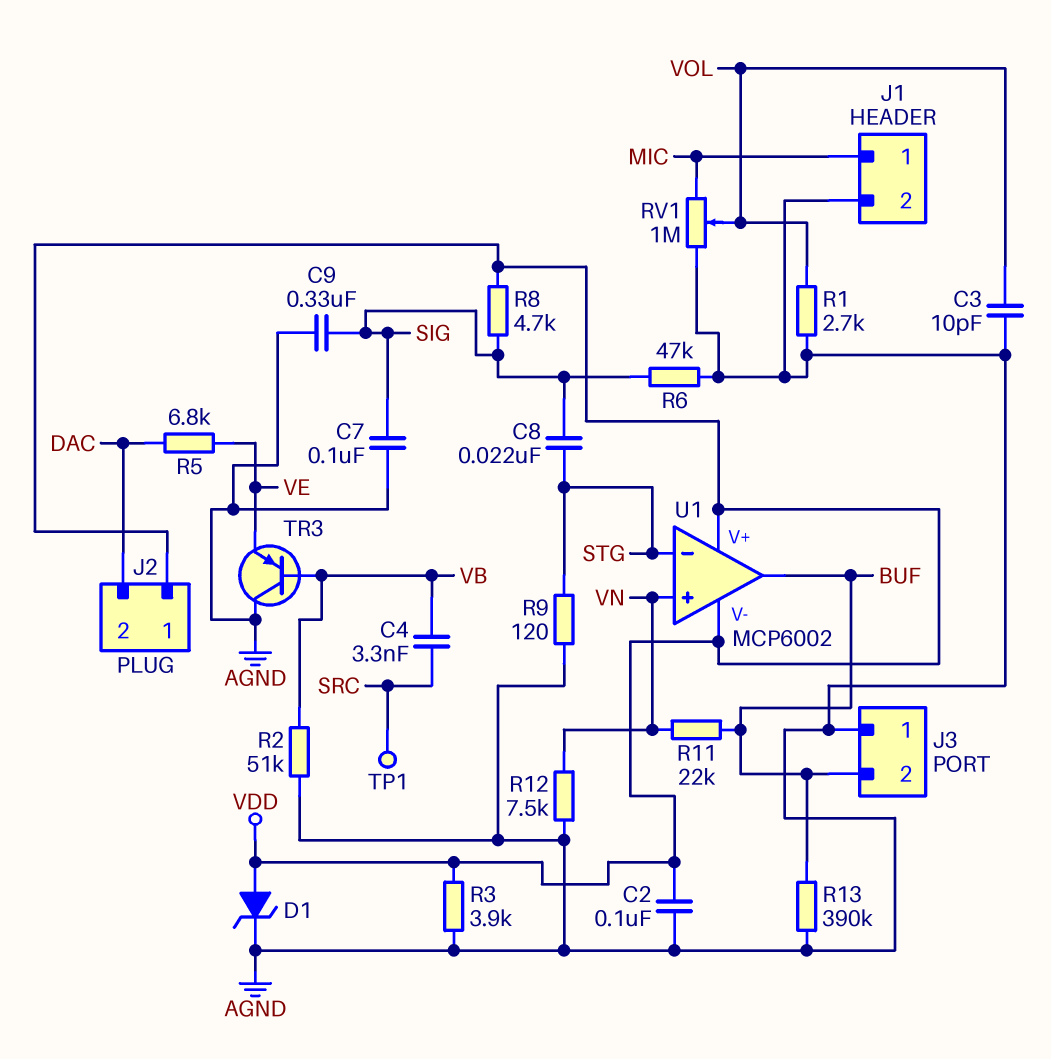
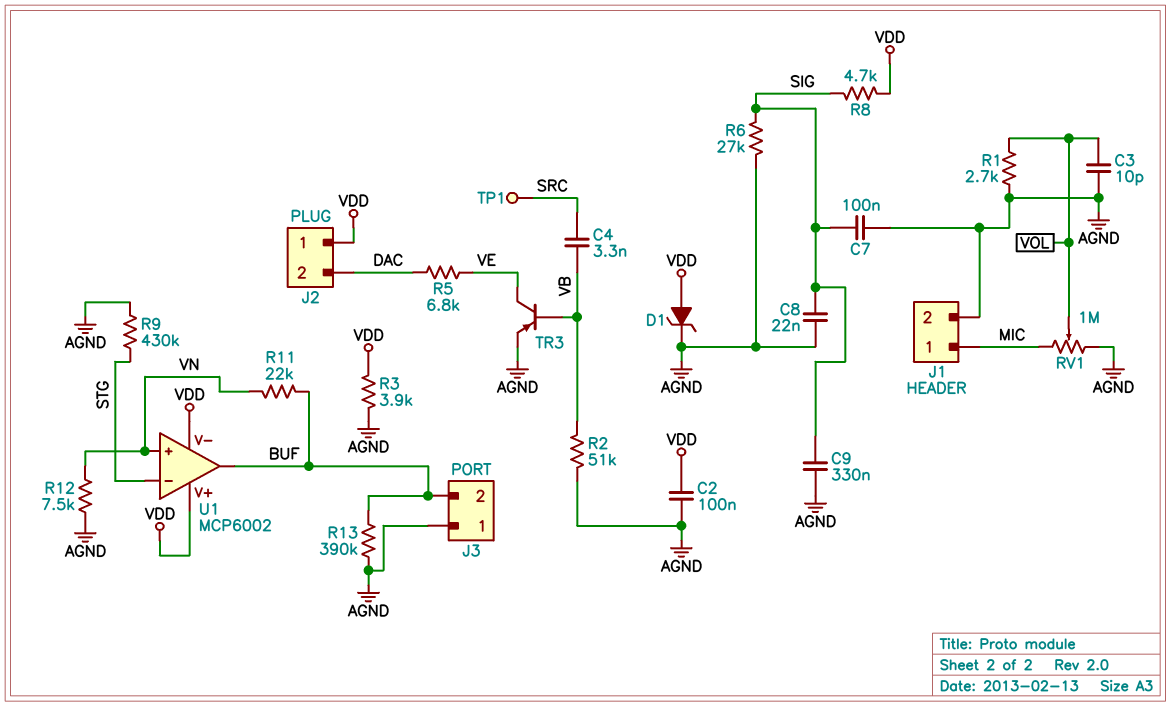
C8: 22nF (SIG, STG) -> 22nF (AGND, SIG)
R6: 47k (AGND, SIG) -> 27k (AGND, SIG)
R9: 120 (AGND, STG) -> 430k (AGND, STG)
TR3: PNP (B VB, C AGND, E VE) -> PNP (B VB, C VE, E AGND)

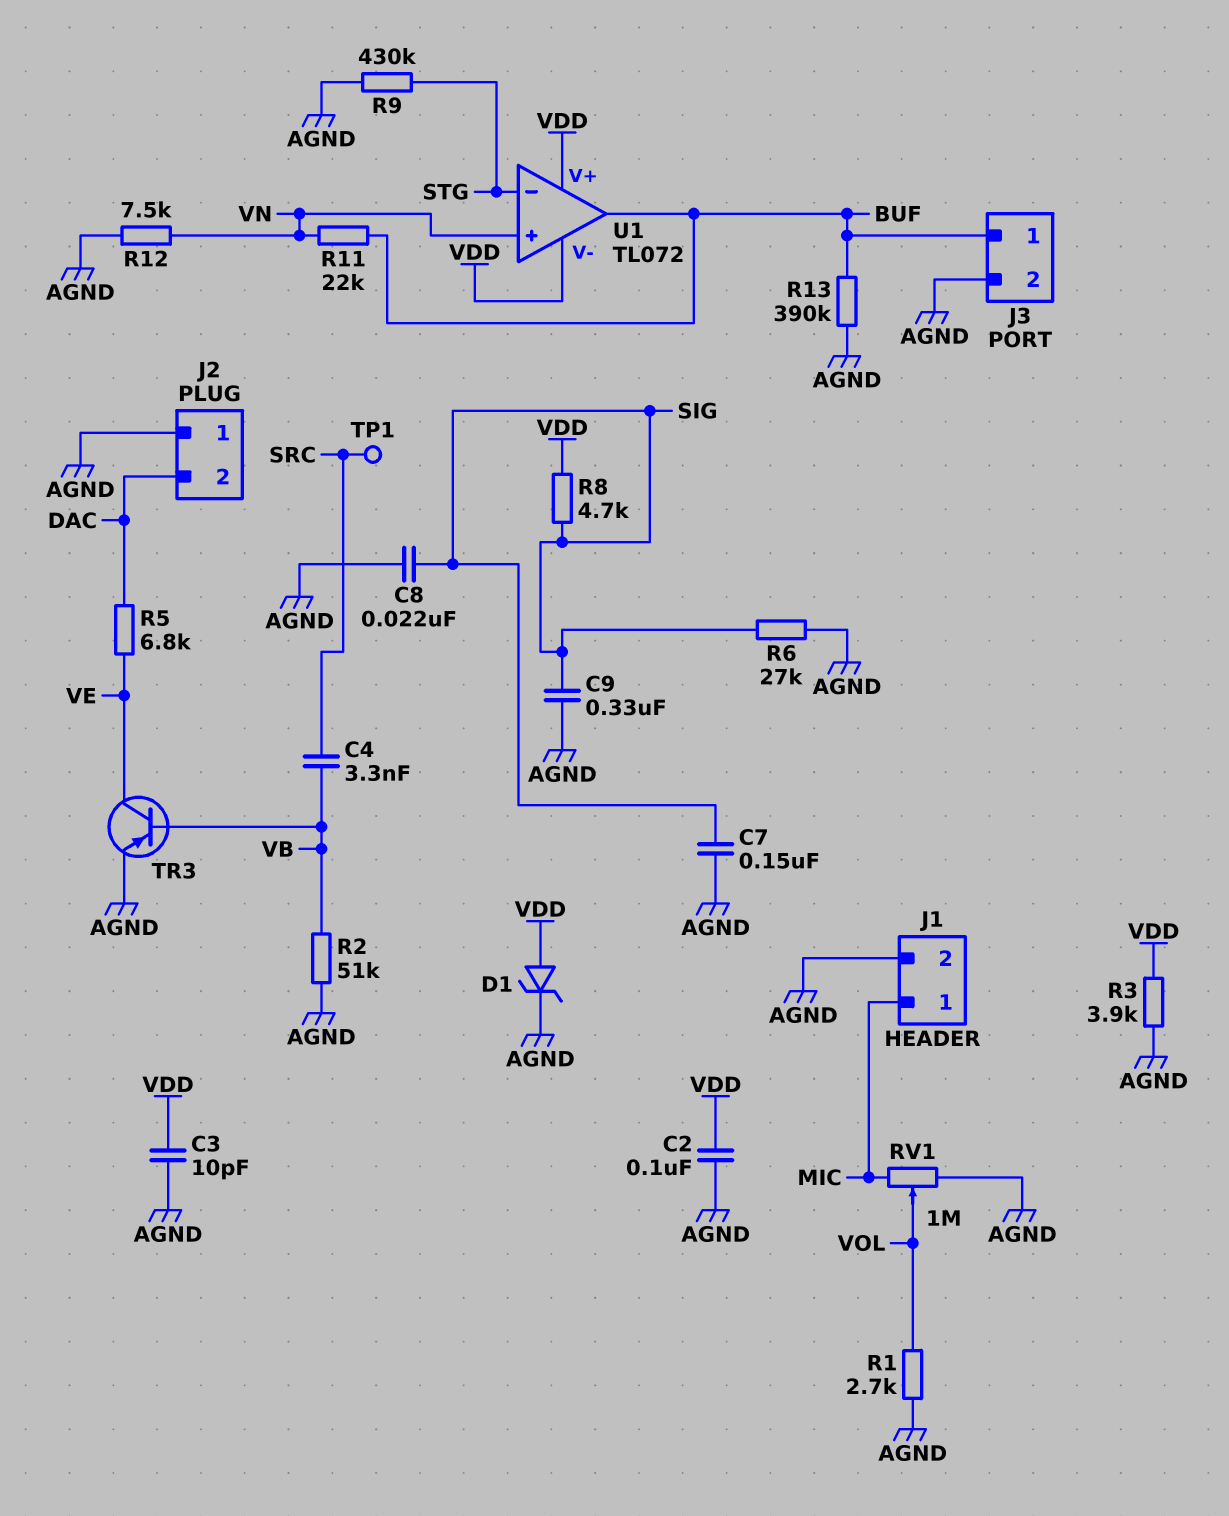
C3: 10pF (AGND, VOL) -> 10pF (AGND, VDD)
C7: 100nF (AGND, SIG) -> 150nF (AGND, SIG)
J2 pin 1: VDD -> AGND
J3 pin 1: AGND -> BUF
J3 pin 2: BUF -> AGND
U1: MCP6002 -> TL072

